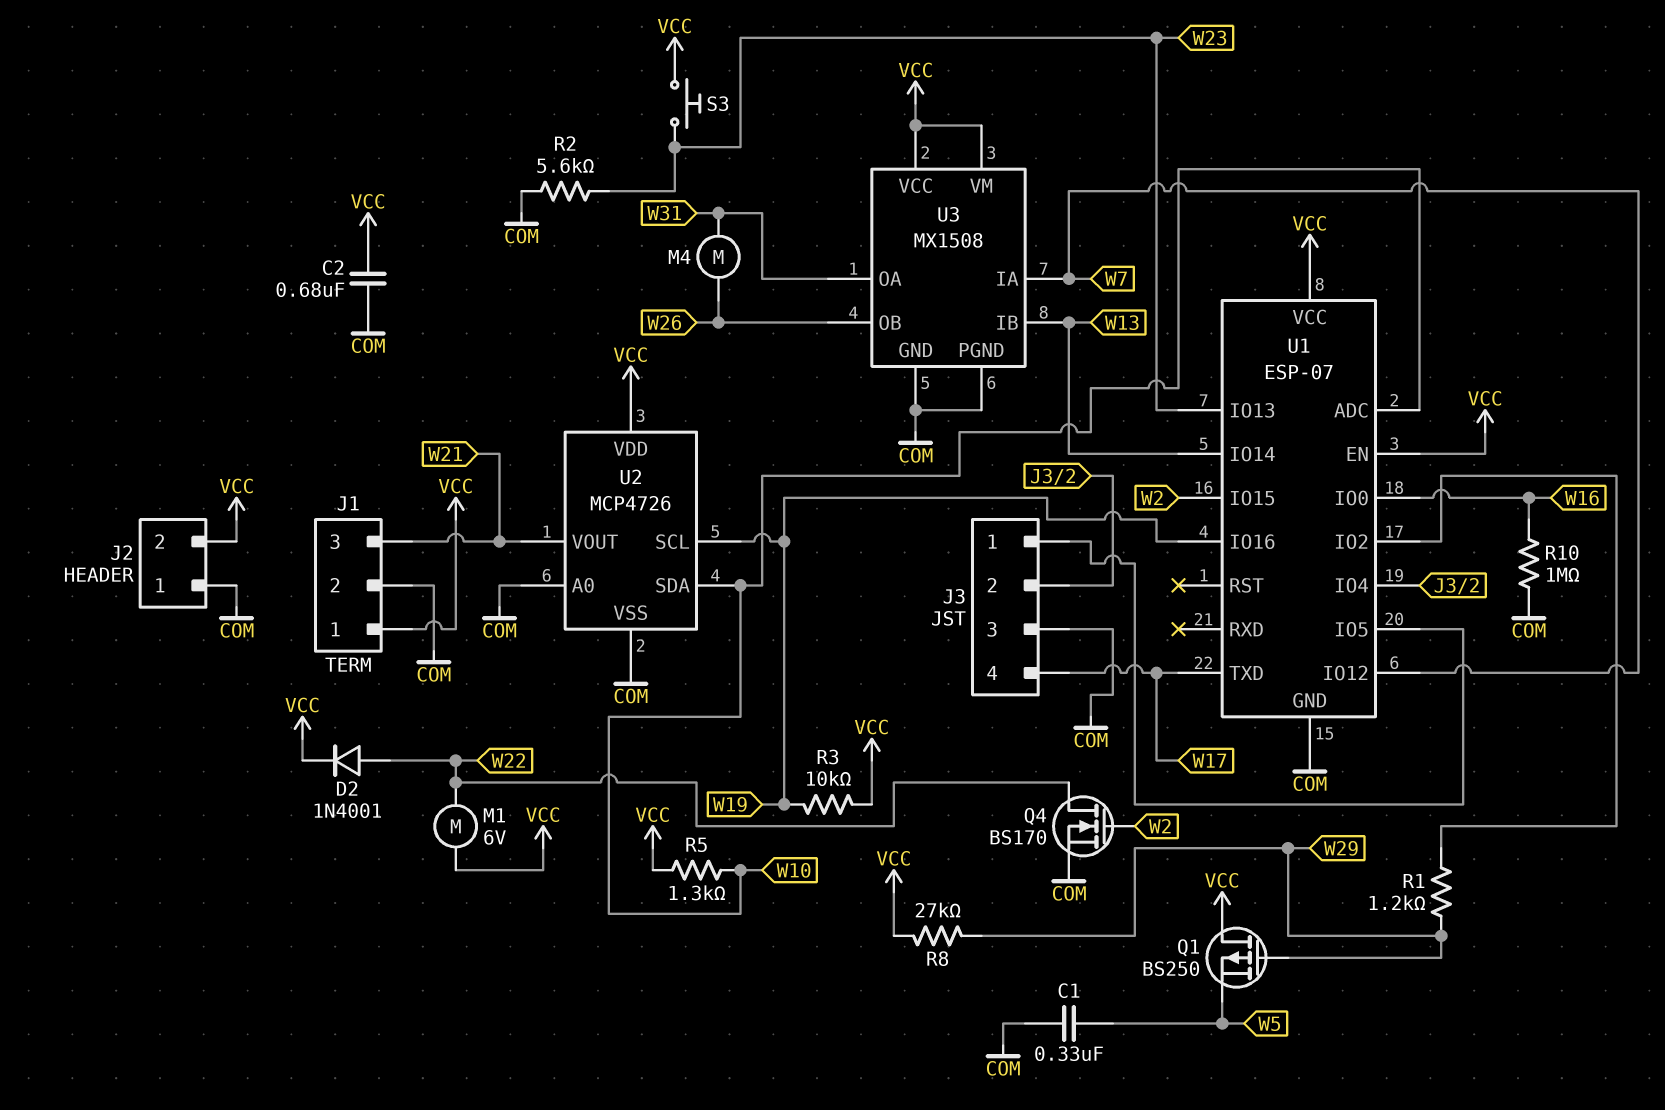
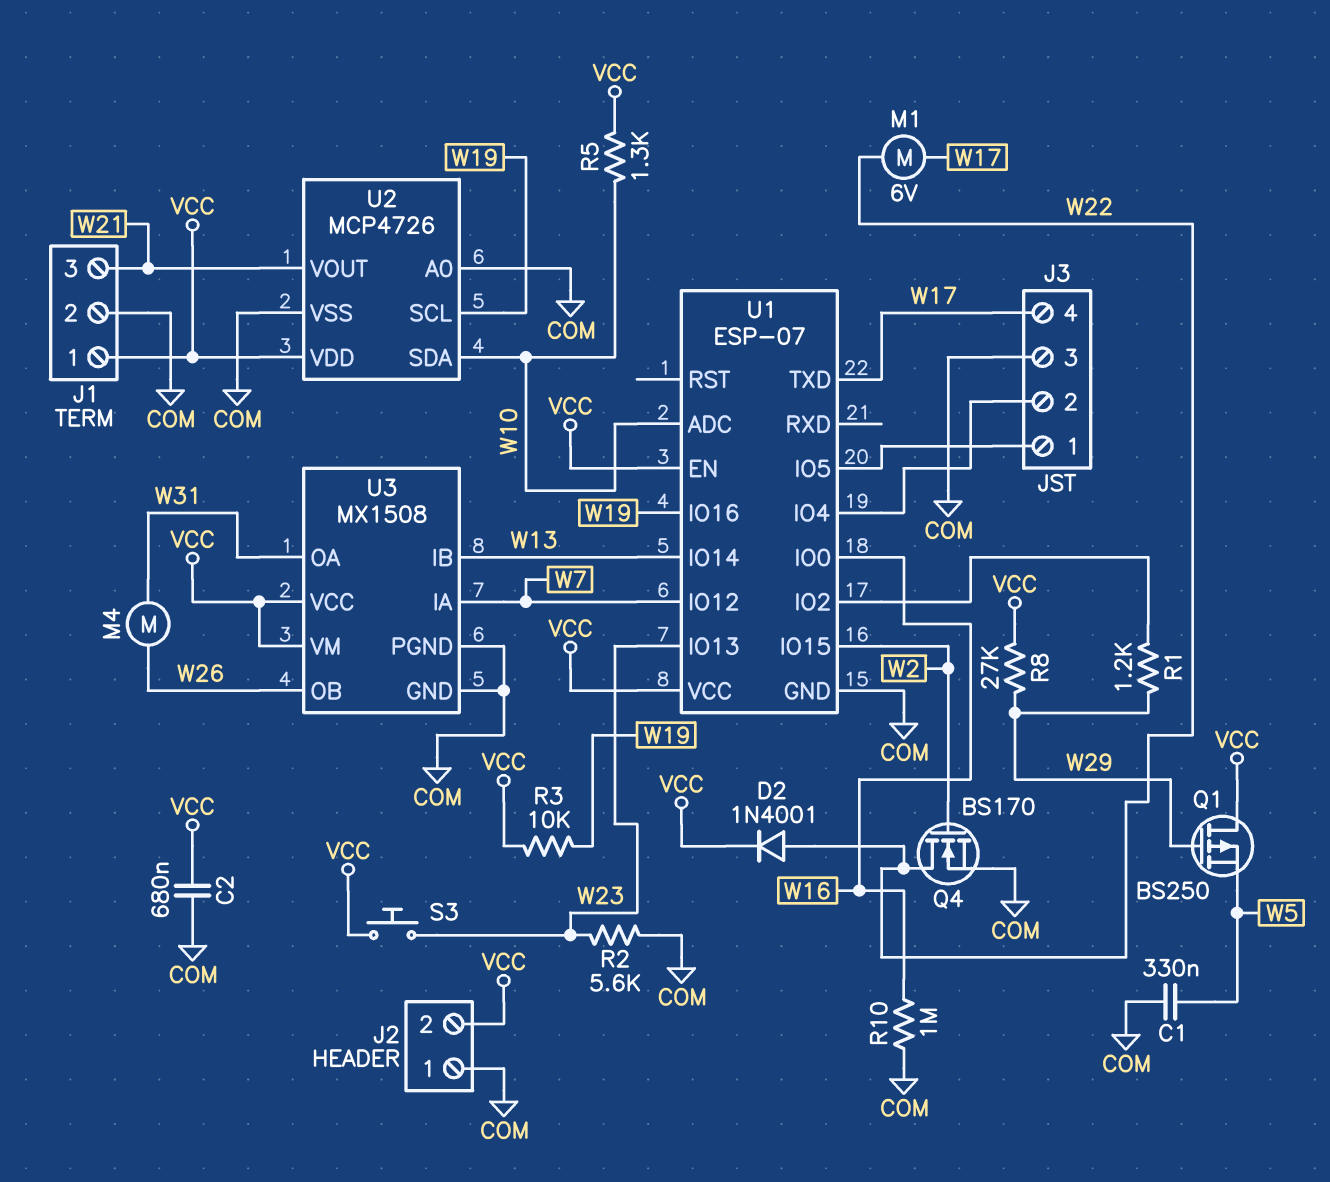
M1: motor 6V (VCC, W22) -> motor 6V (W17, W22)

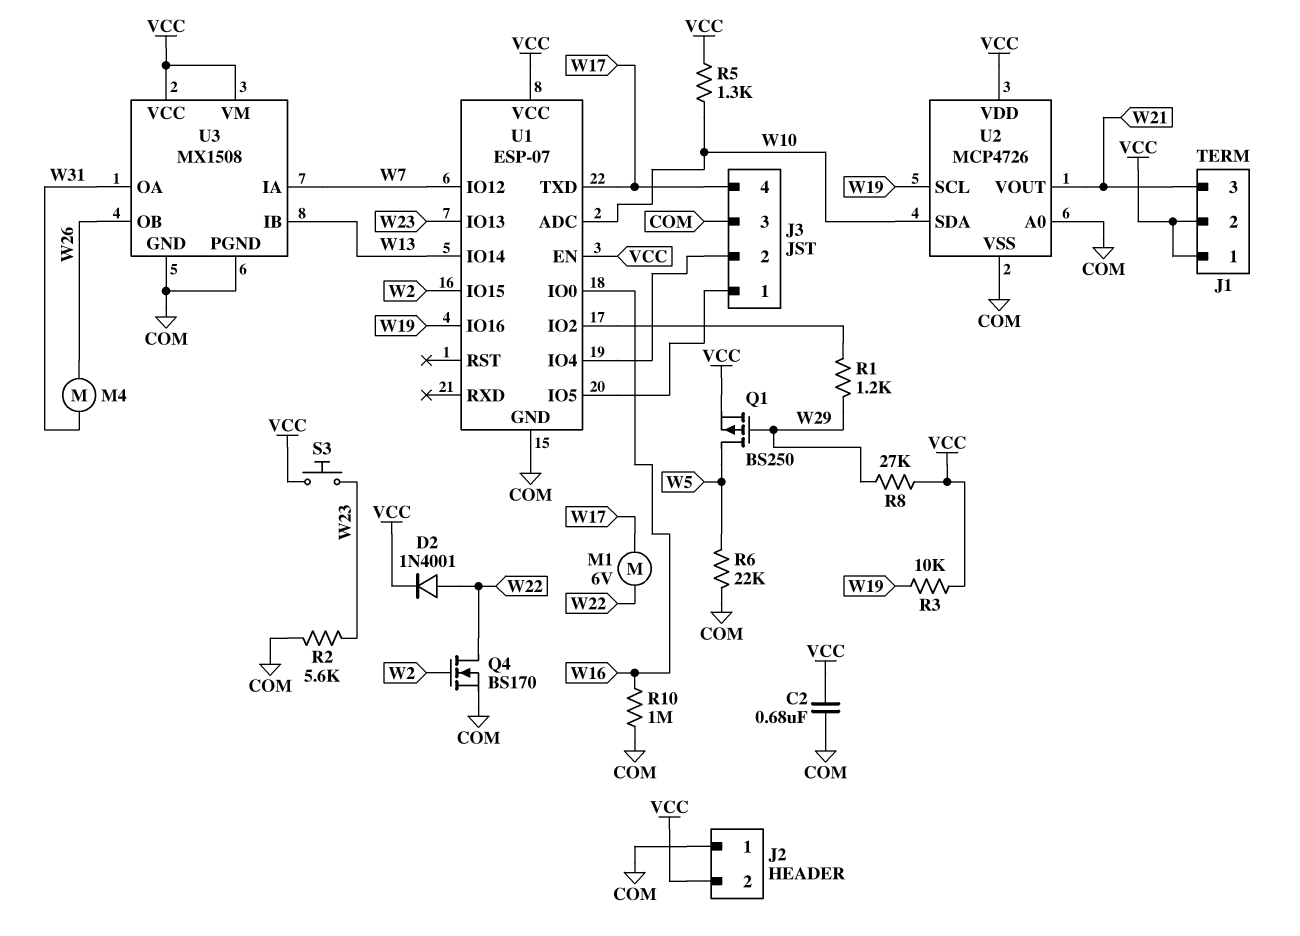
C1: 330nF (COM, W5) -> none
J1 pin 2: COM -> VCC
Q1: PMOS BS250 (G W29, D VCC, S W5) -> PMOS BS250 (G W29, D W5, S VCC)
R6: none -> 22k (COM, W5)

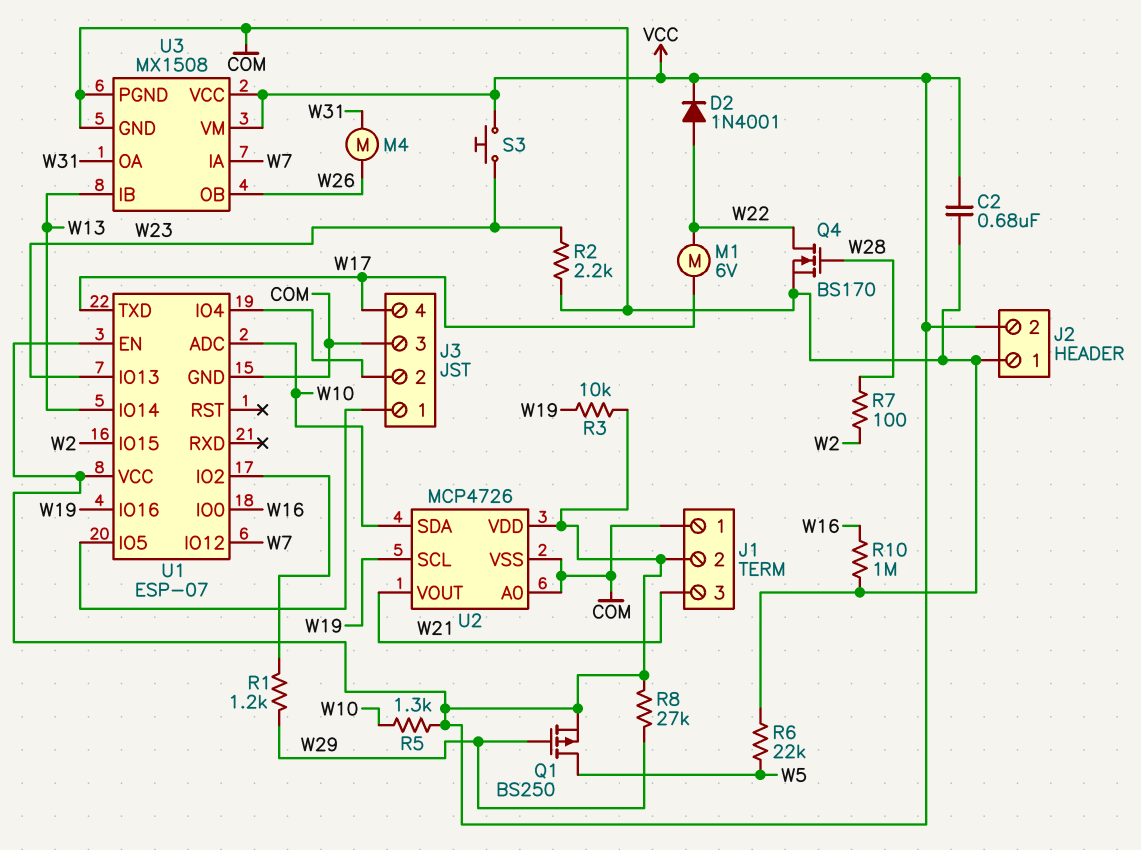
J1 pin 1: VCC -> COM
Q4: NMOS BS170 (G W2, D W22, S COM) -> NMOS BS170 (G W28, D W22, S COM)
R2: 5.6k (COM, W23) -> 2.2k (COM, W23)
R7: none -> 100 (W2, W28)

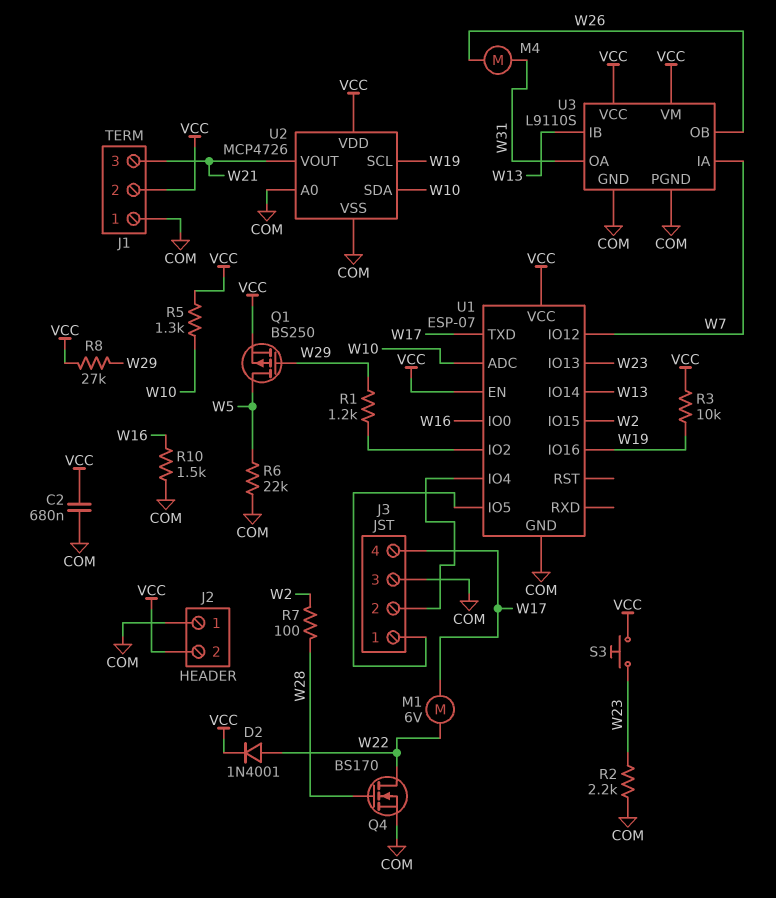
R10: 1M (COM, W16) -> 1.5k (COM, W16)
U3: MX1508 -> L9110S

